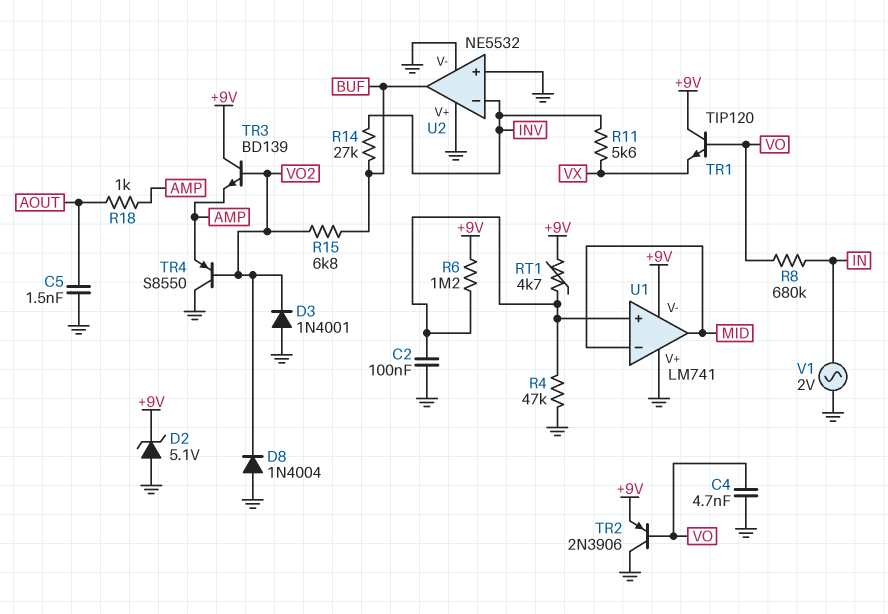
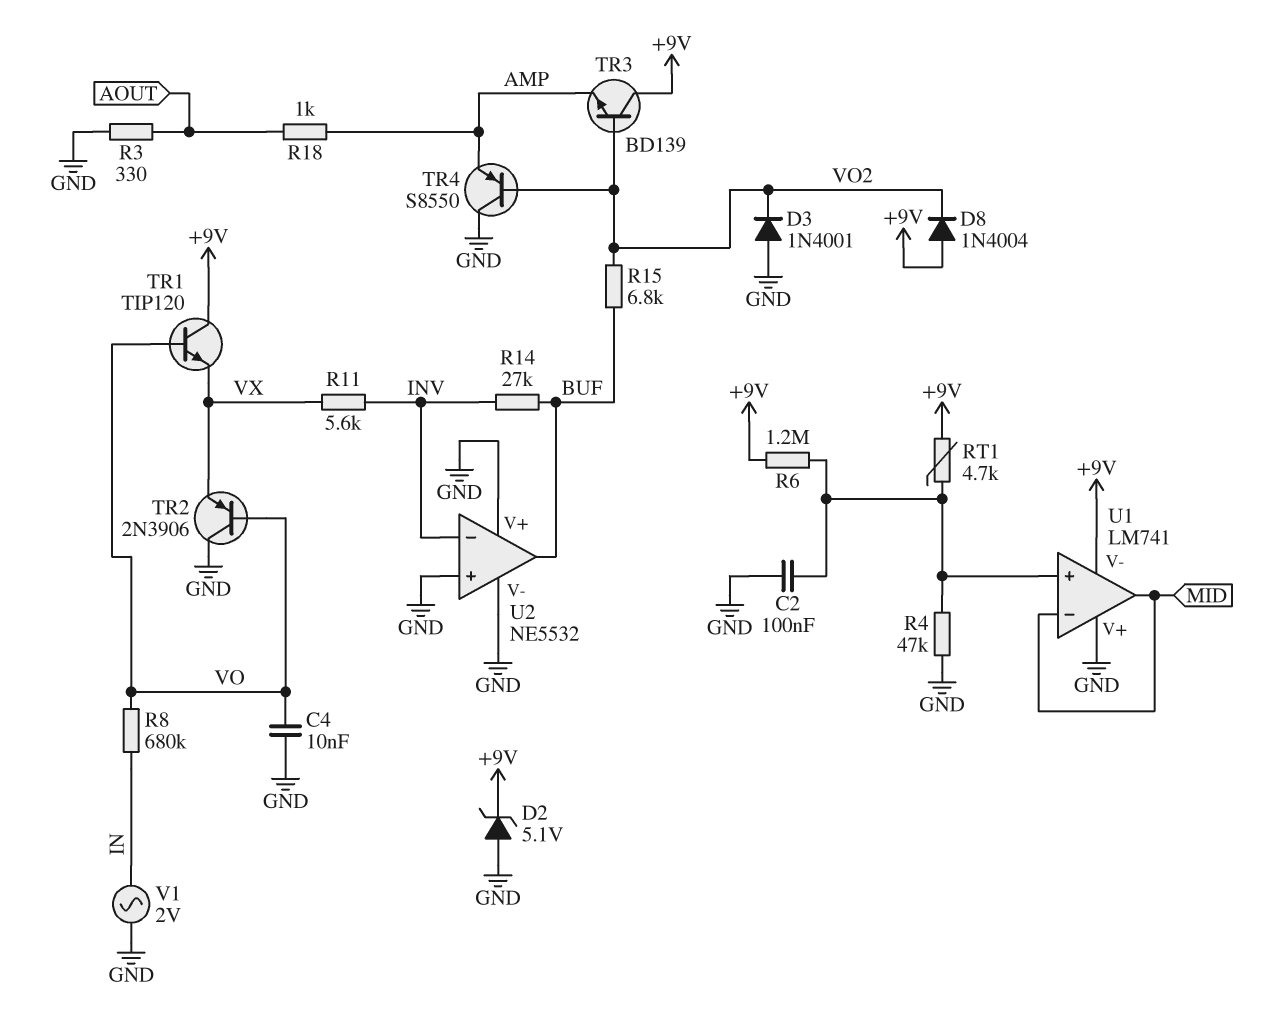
C4: 4.7nF (GND, VO) -> 10nF (GND, VO)
C5: 1.5nF (AOUT, GND) -> none
D8: diode 1N4004 (A GND, K VO2) -> diode 1N4004 (A +9V, K VO2)
R3: none -> 330 (AOUT, GND)
TR2: PNP 2N3906 (B VO, C GND, E +9V) -> PNP 2N3906 (B VO, C GND, E VX)

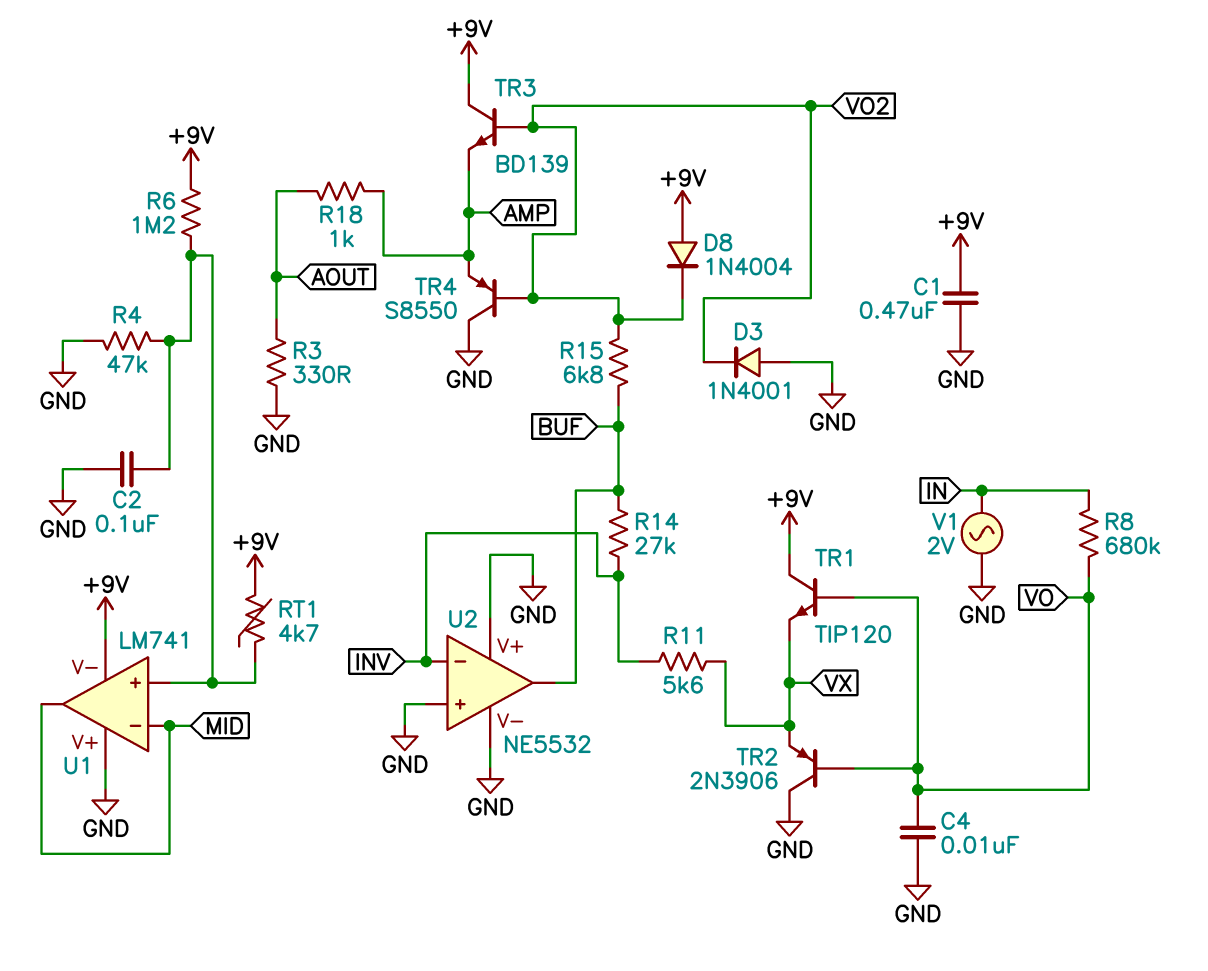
C1: none -> 470nF (+9V, GND)
D2: zener 5.1V (A GND, K +9V) -> none

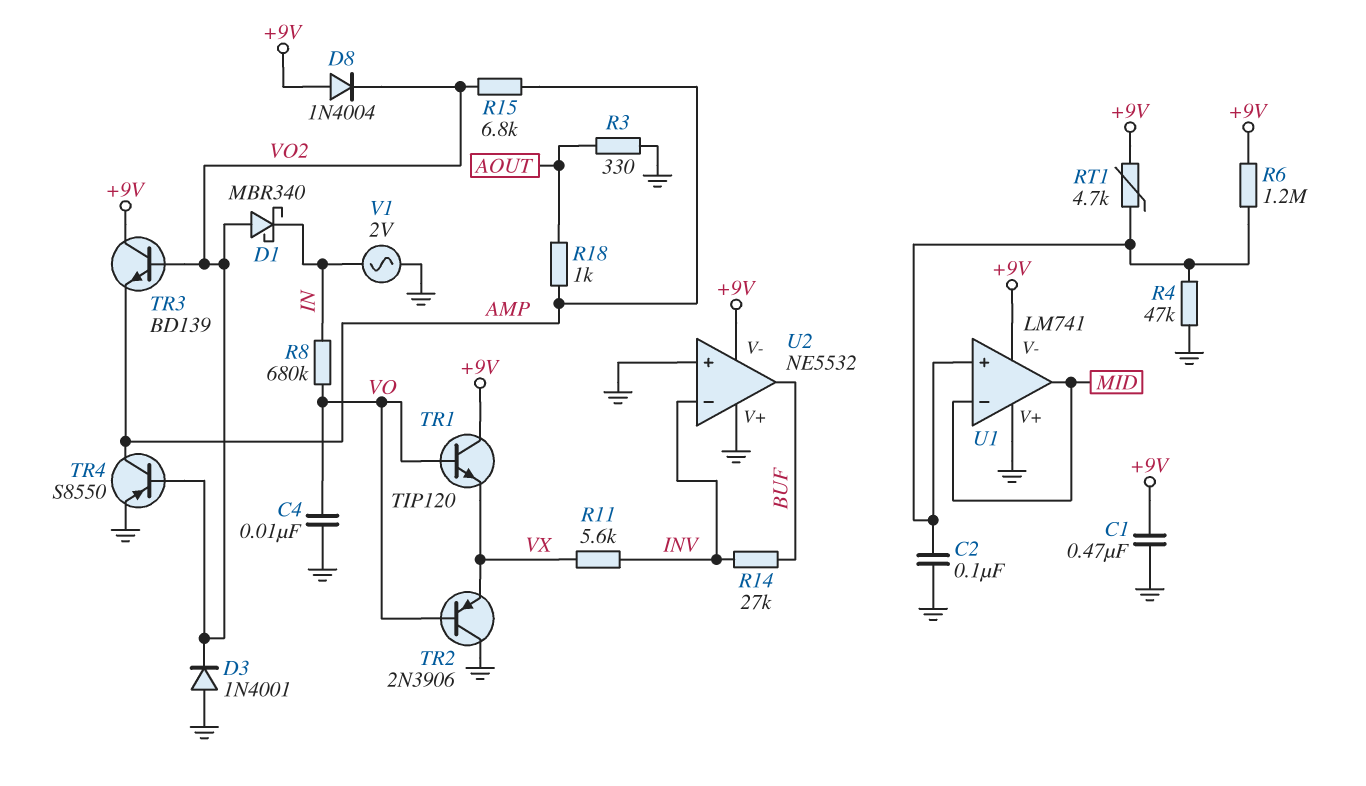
D1: none -> schottky MBR340 (A VO2, K IN)
R15: 6.8k (BUF, VO2) -> 6.8k (AMP, VO2)
TR4: PNP S8550 (B VO2, C GND, E AMP) -> PNP S8550 (B VO2, C AMP, E GND)
U2 pin V-: GND -> +9V

